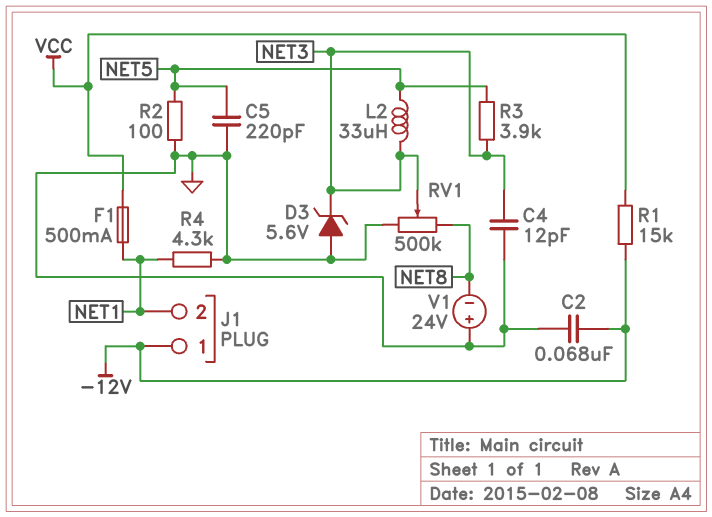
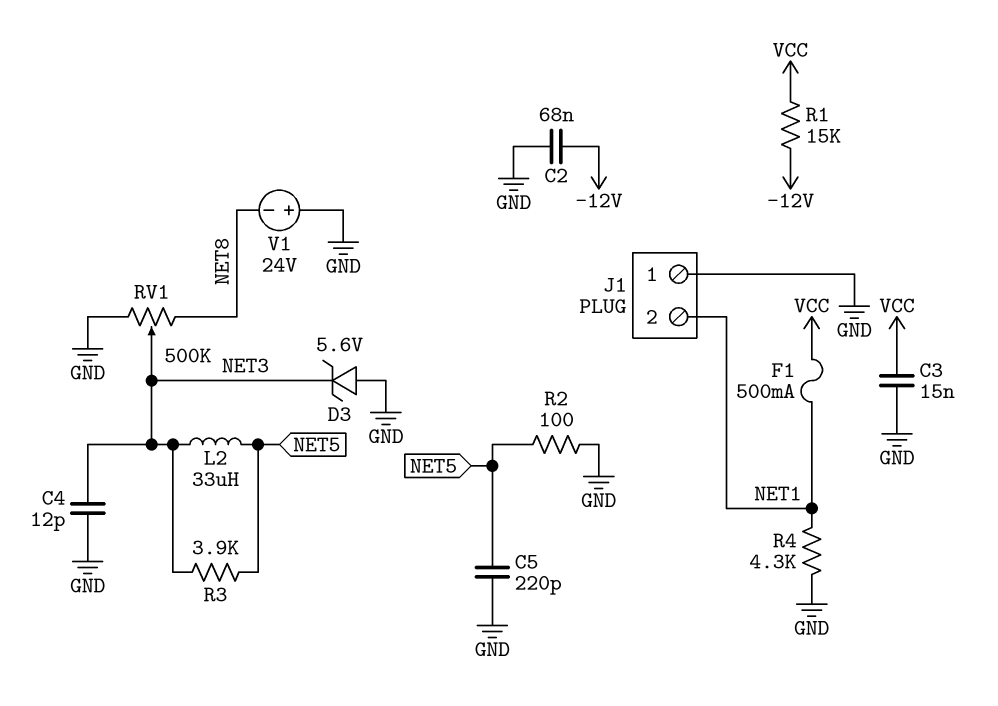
C3: none -> 15nF (GND, VCC)
J1 pin 1: -12V -> GND

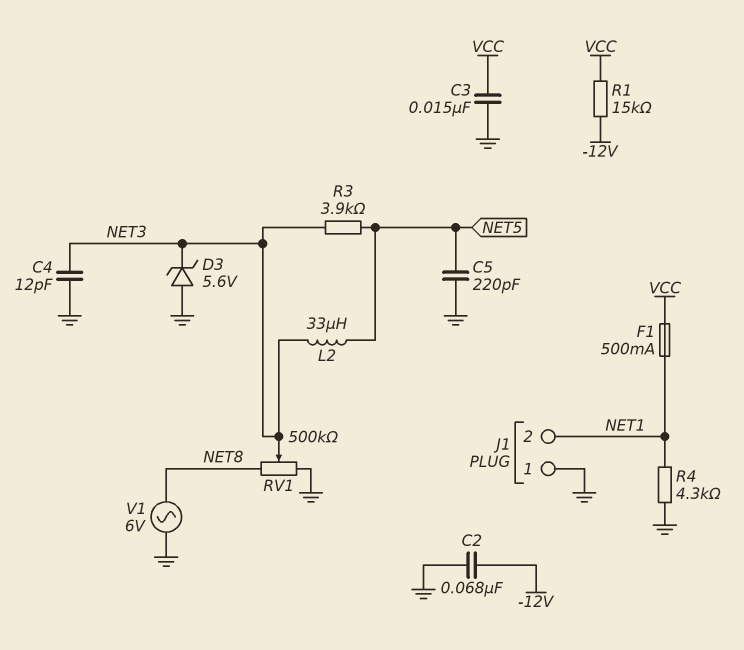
R2: 100 (GND, NET5) -> none
V1: 24V (plus GND, minus NET8) -> AC 6V (GND, NET8)

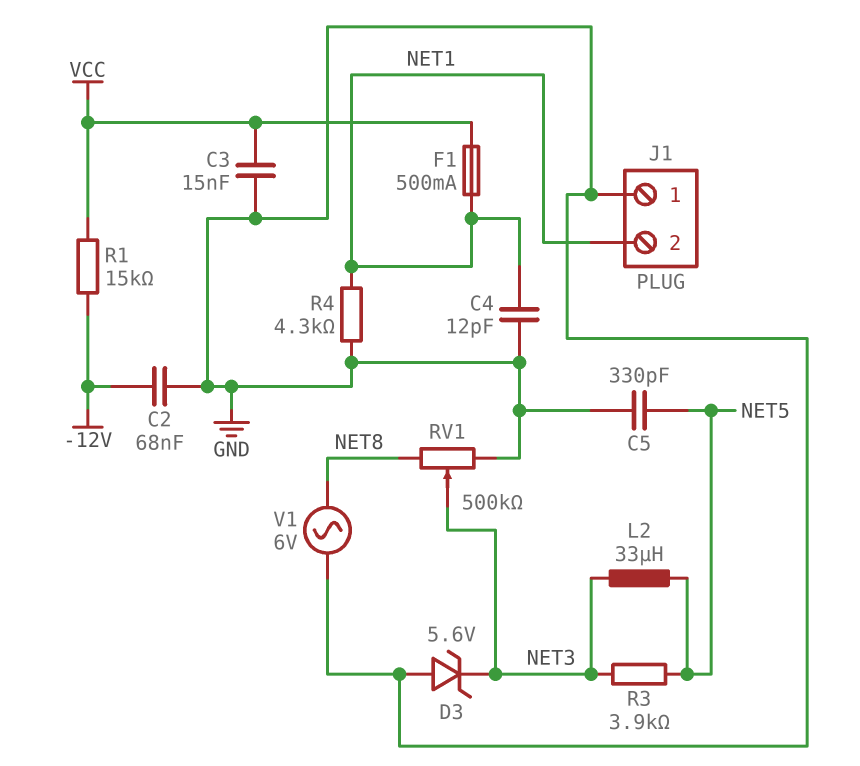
C4: 12pF (GND, NET3) -> 12pF (GND, NET1)
C5: 220pF (GND, NET5) -> 330pF (GND, NET5)

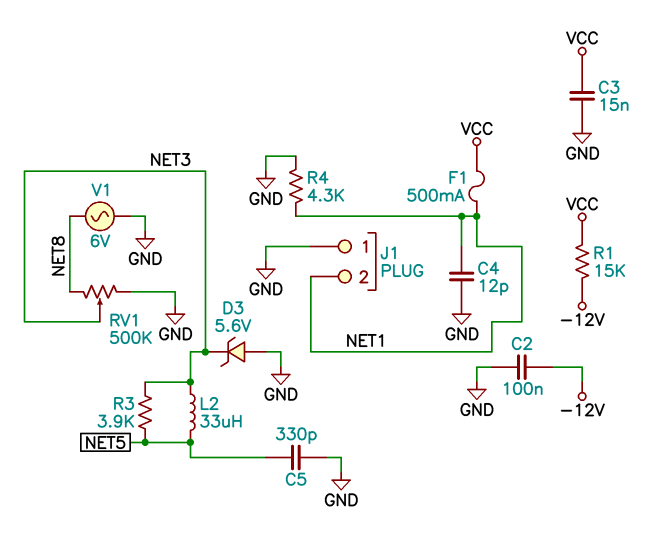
C2: 68nF (-12V, GND) -> 100nF (-12V, GND)

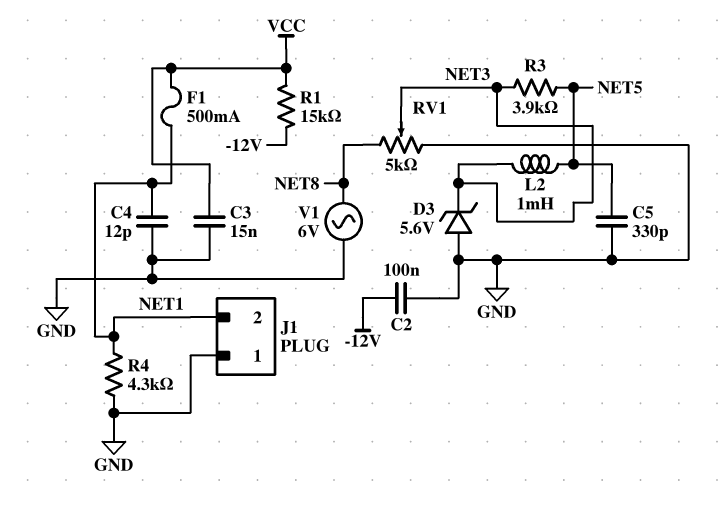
L2: 33uH (NET3, NET5) -> 1mH (NET3, NET5)
RV1: 500k (GND, NET8, wiper NET3) -> 5k (GND, NET8, wiper NET3)

